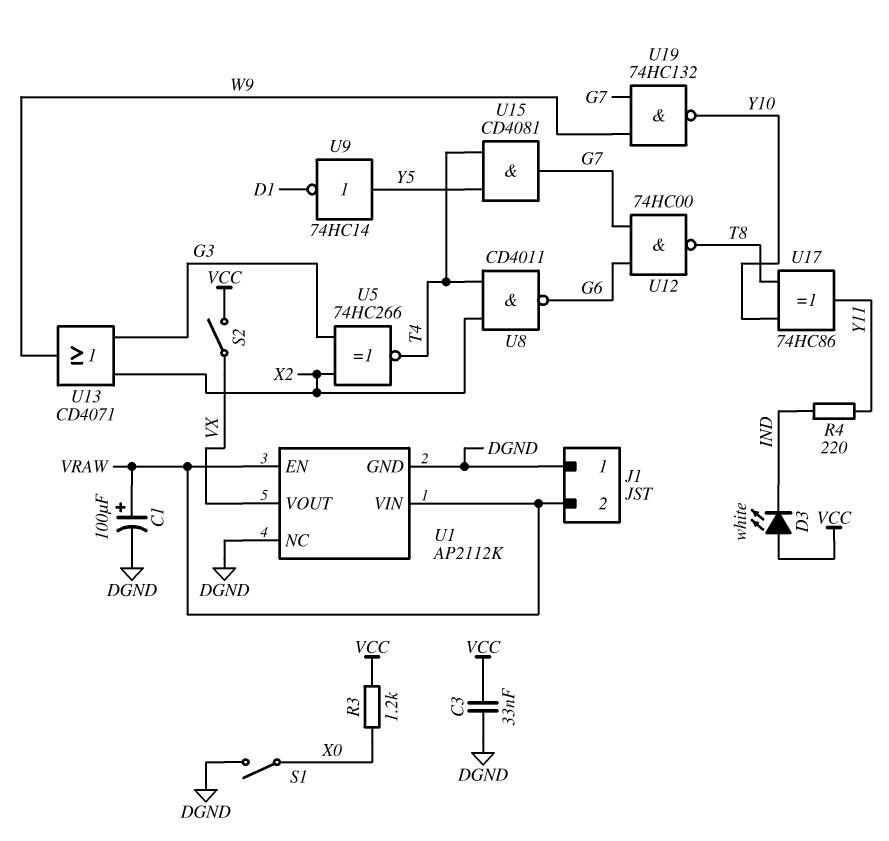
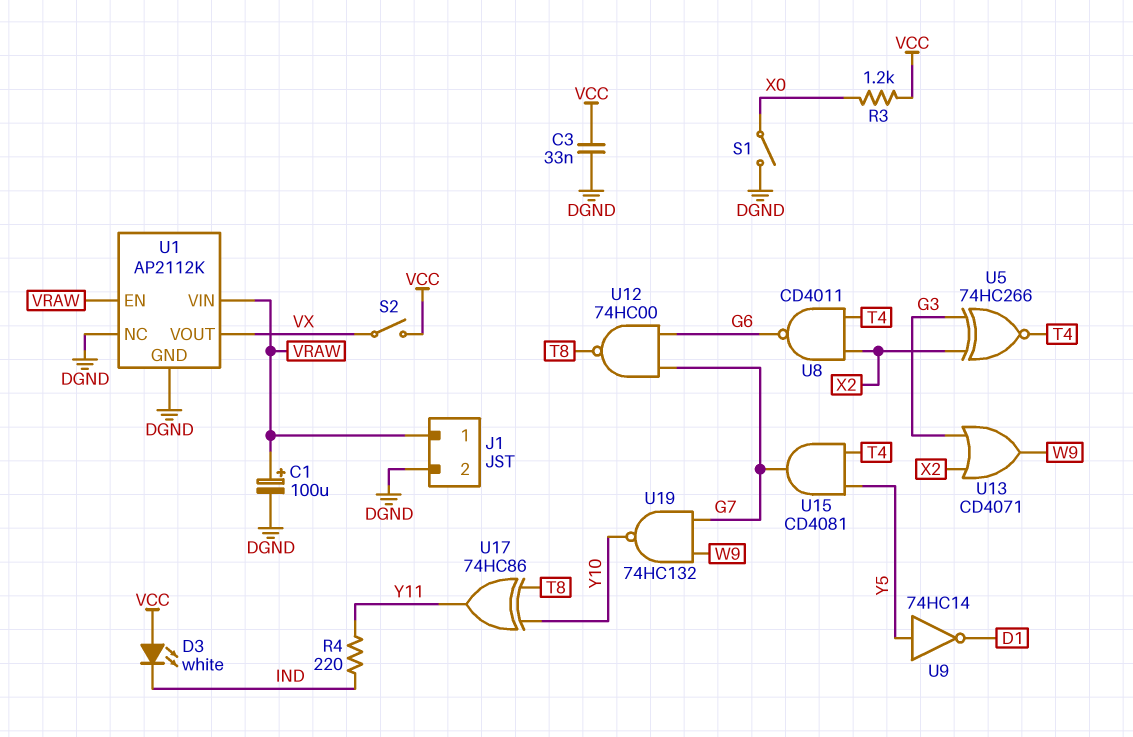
J1 pin 1: DGND -> VRAW
J1 pin 2: VRAW -> DGND

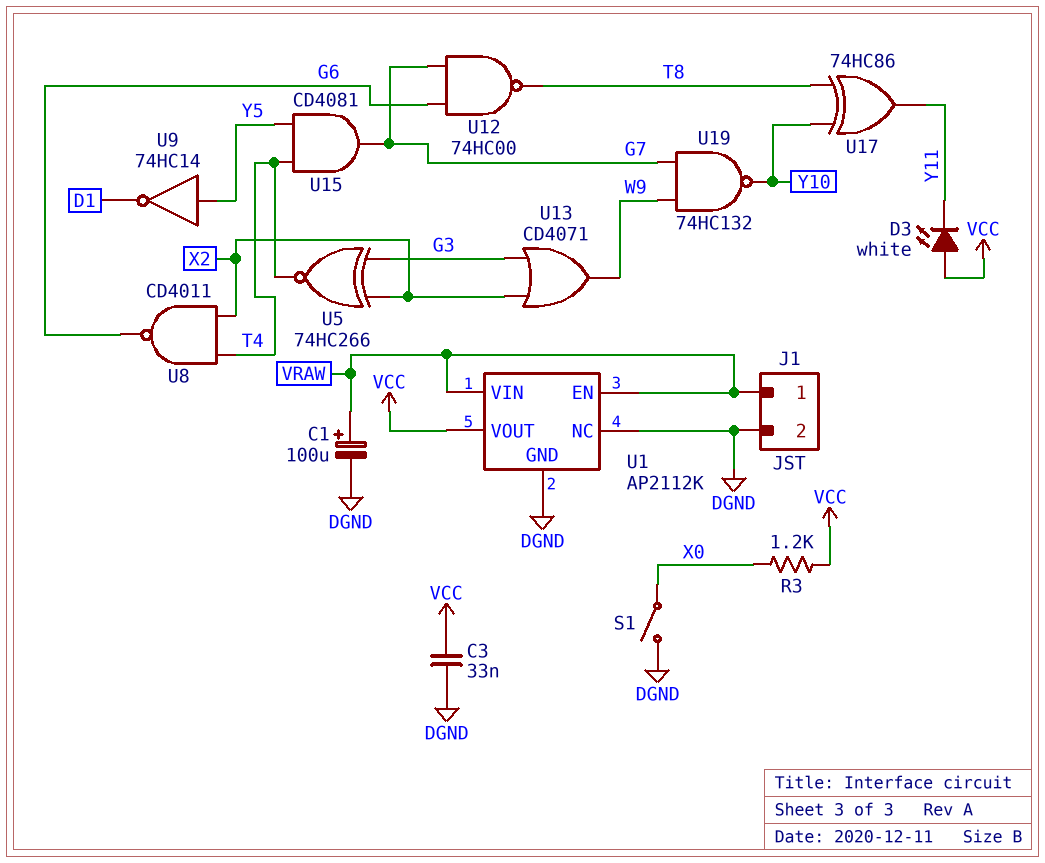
D3: LED white (A VCC, K IND) -> LED white (A VCC, K Y11)
R4: 220 (IND, Y11) -> none
S2: switch (VCC, VX) -> none
U1 pin VOUT: VX -> VCC

